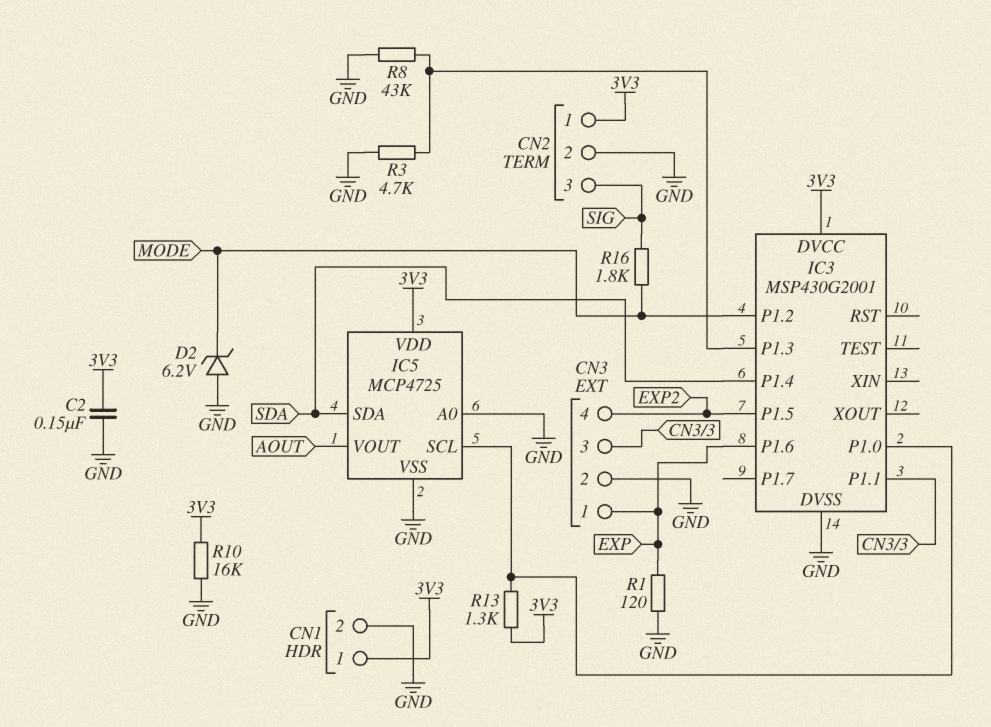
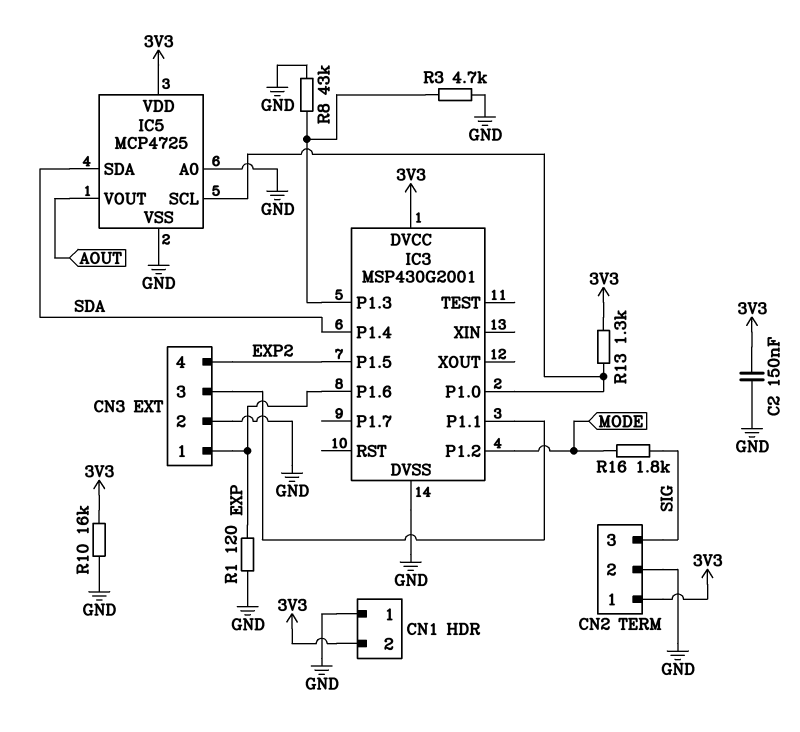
CN1 pin 1: 3V3 -> GND
CN1 pin 2: GND -> 3V3
D2: zener 6.2V (A GND, K MODE) -> none

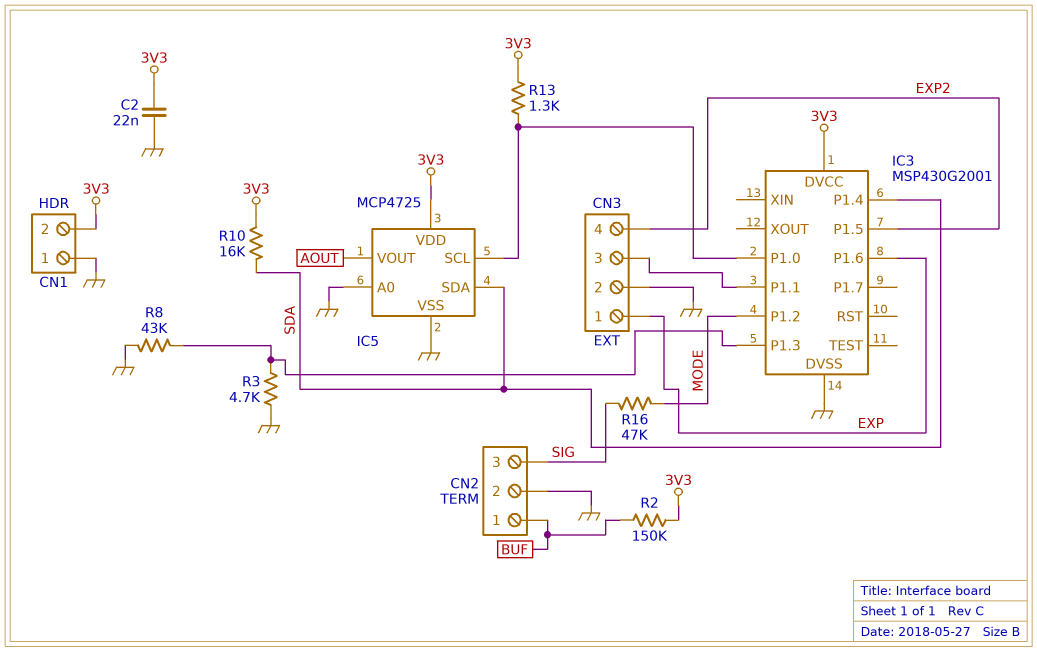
C2: 150nF (3V3, GND) -> 22nF (3V3, GND)
CN2 pin 1: 3V3 -> BUF
R1: 120 (EXP, GND) -> none
R2: none -> 150k (3V3, BUF)
R10: 16k (3V3, GND) -> 16k (3V3, SDA)
R16: 1.8k (MODE, SIG) -> 47k (MODE, SIG)

